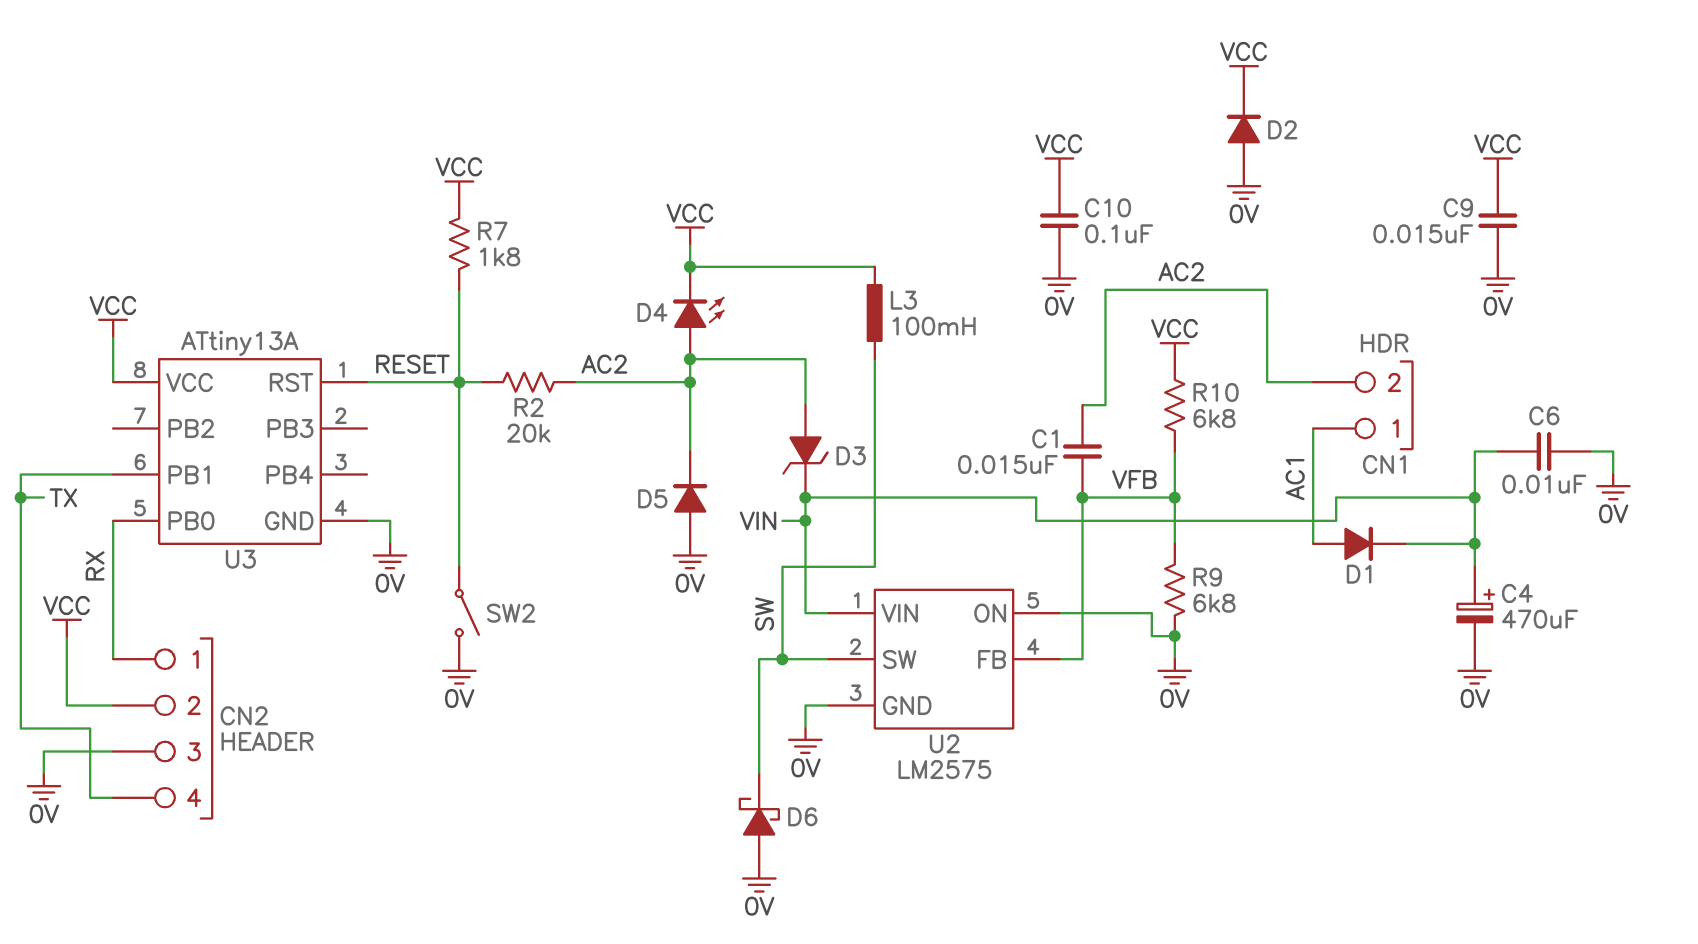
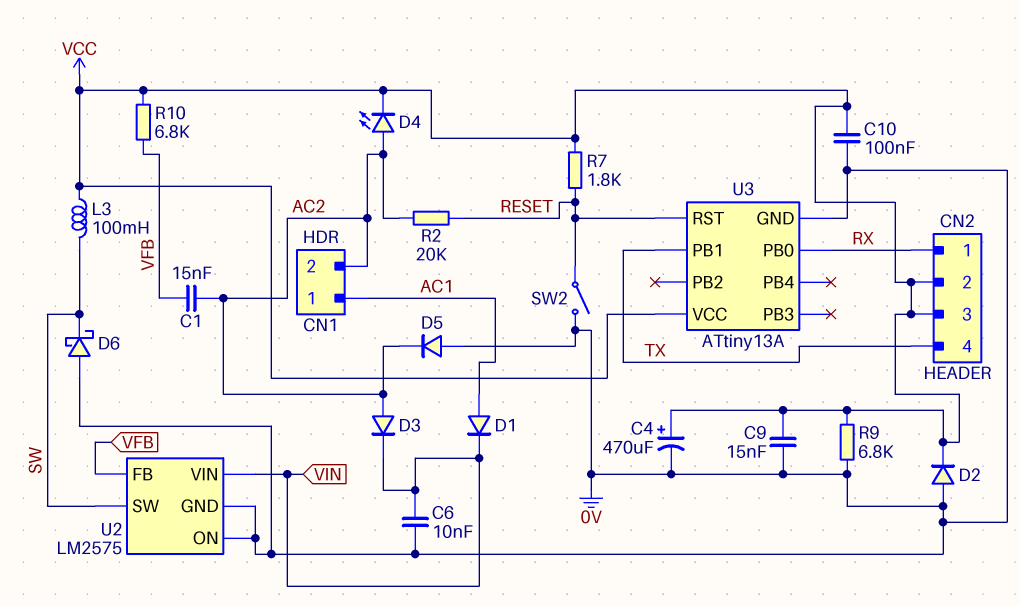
C4: 470uF (plus VIN, minus 0V) -> 470uF (plus VCC, minus 0V)
CN2 pin 3: 0V -> VCC
D3: zener (A AC2, K VIN) -> diode (A AC2, K VIN)
R9: 6.8k (0V, VFB) -> 6.8k (0V, VCC)

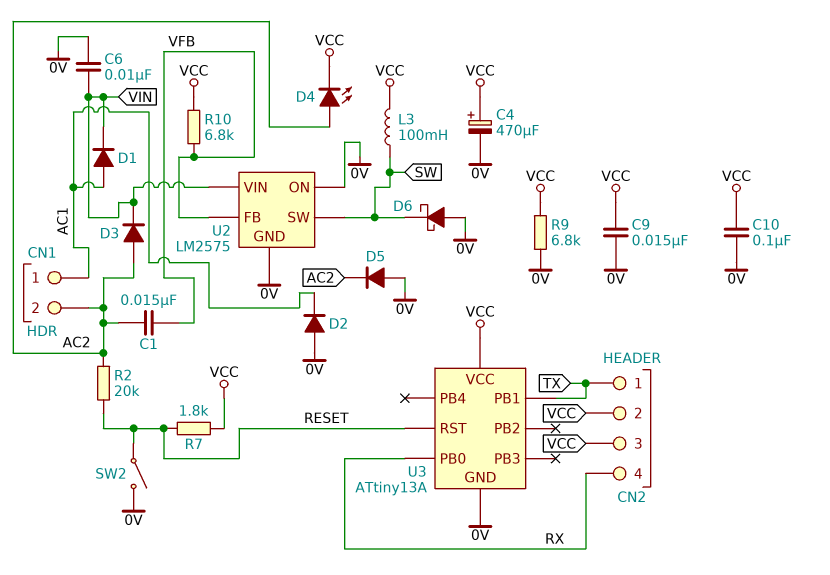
CN2 pin 1: RX -> TX
CN2 pin 4: TX -> RX
D2: diode (A 0V, K VCC) -> diode (A 0V, K AC1)

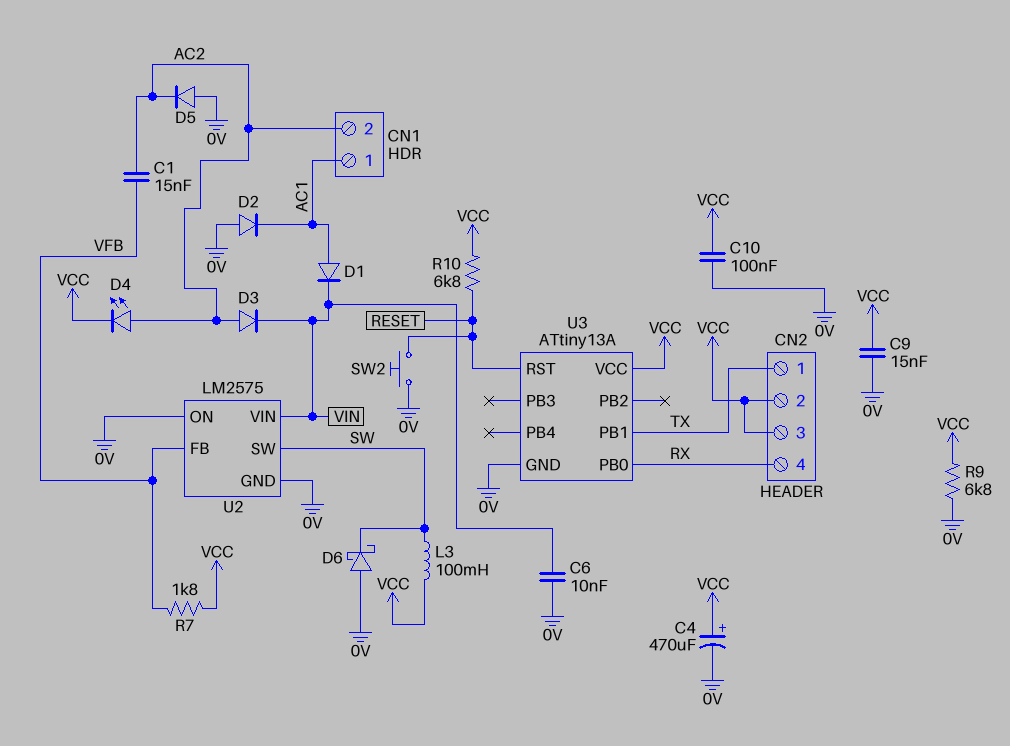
R2: 20k (AC2, RESET) -> none
R7: 1.8k (RESET, VCC) -> 1.8k (VCC, VFB)
R10: 6.8k (VCC, VFB) -> 6.8k (RESET, VCC)
SW2: switch (0V, RESET) -> button (0V, RESET)

